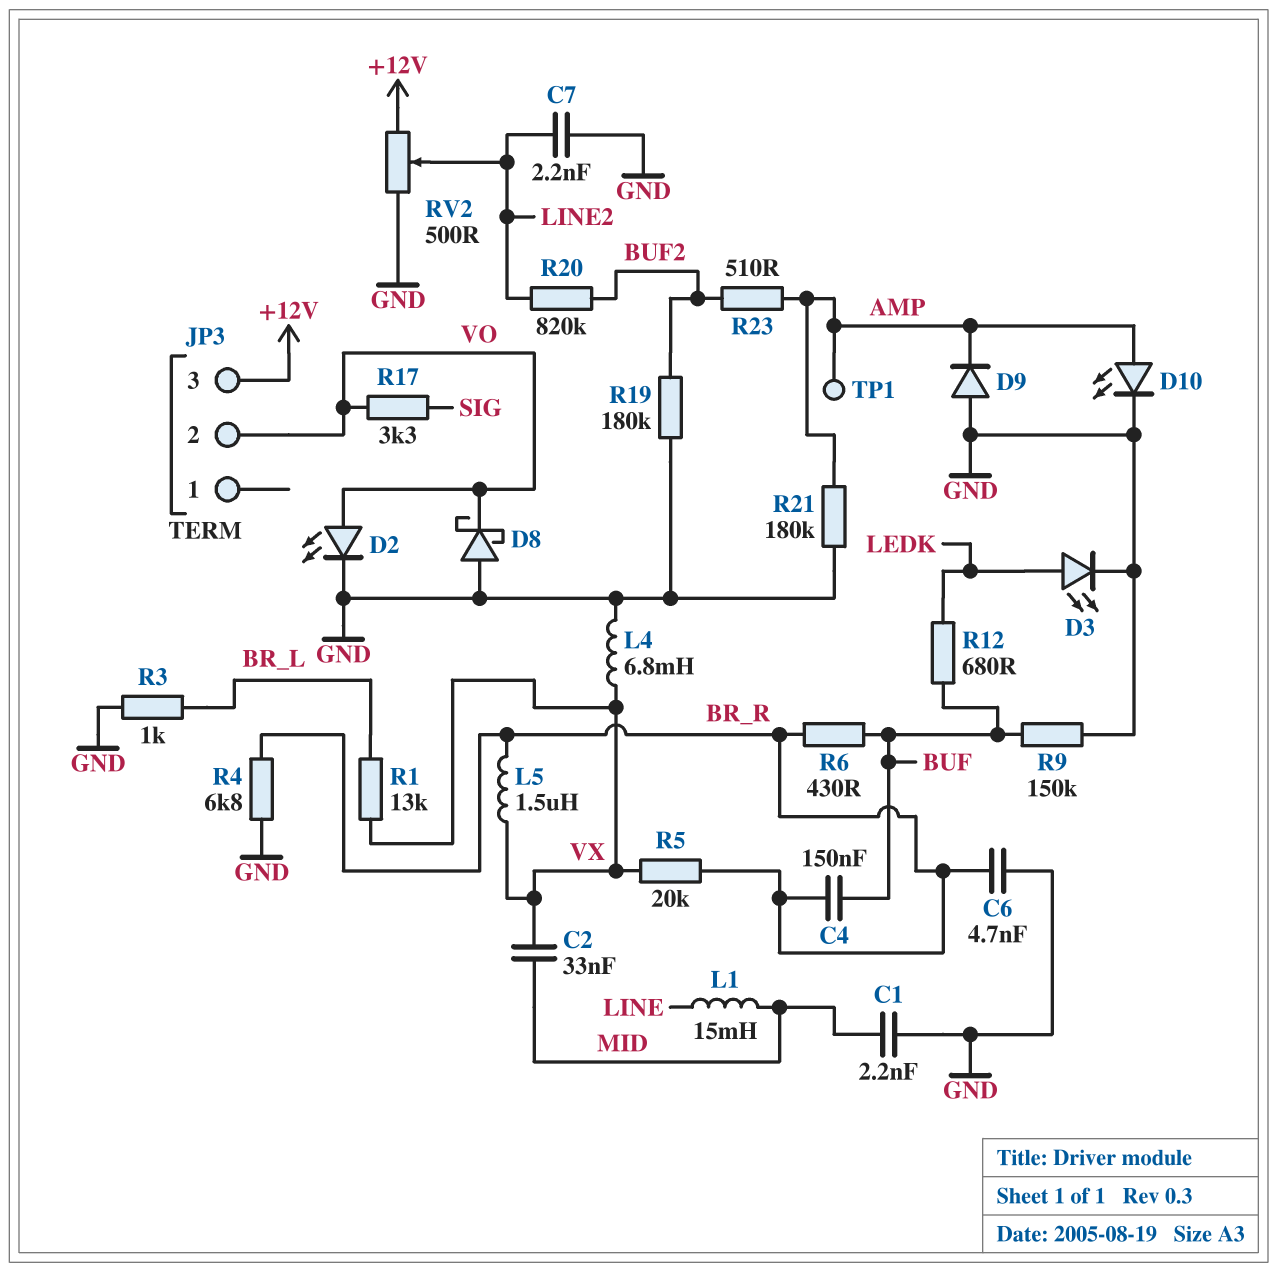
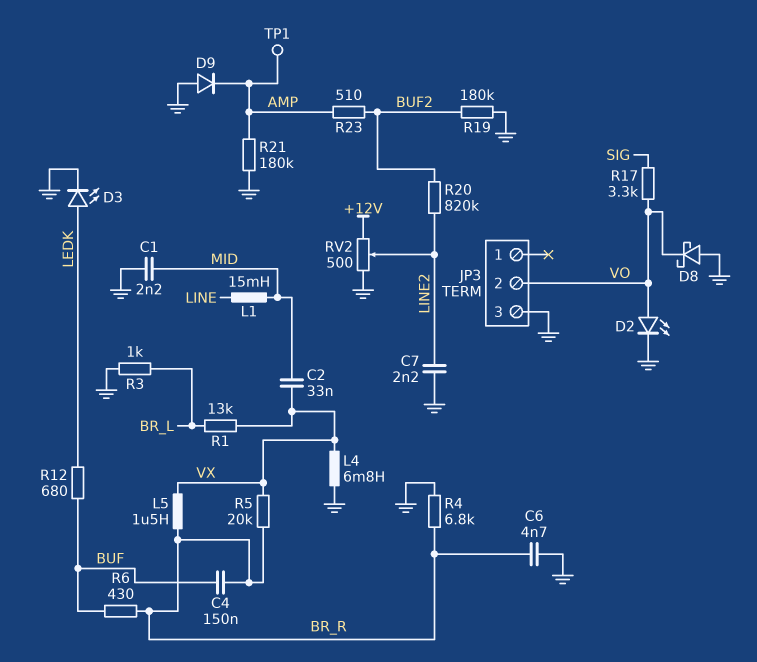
D10: LED (A AMP, K GND) -> none
JP3 pin 3: +12V -> GND
R9: 150k (BUF, GND) -> none

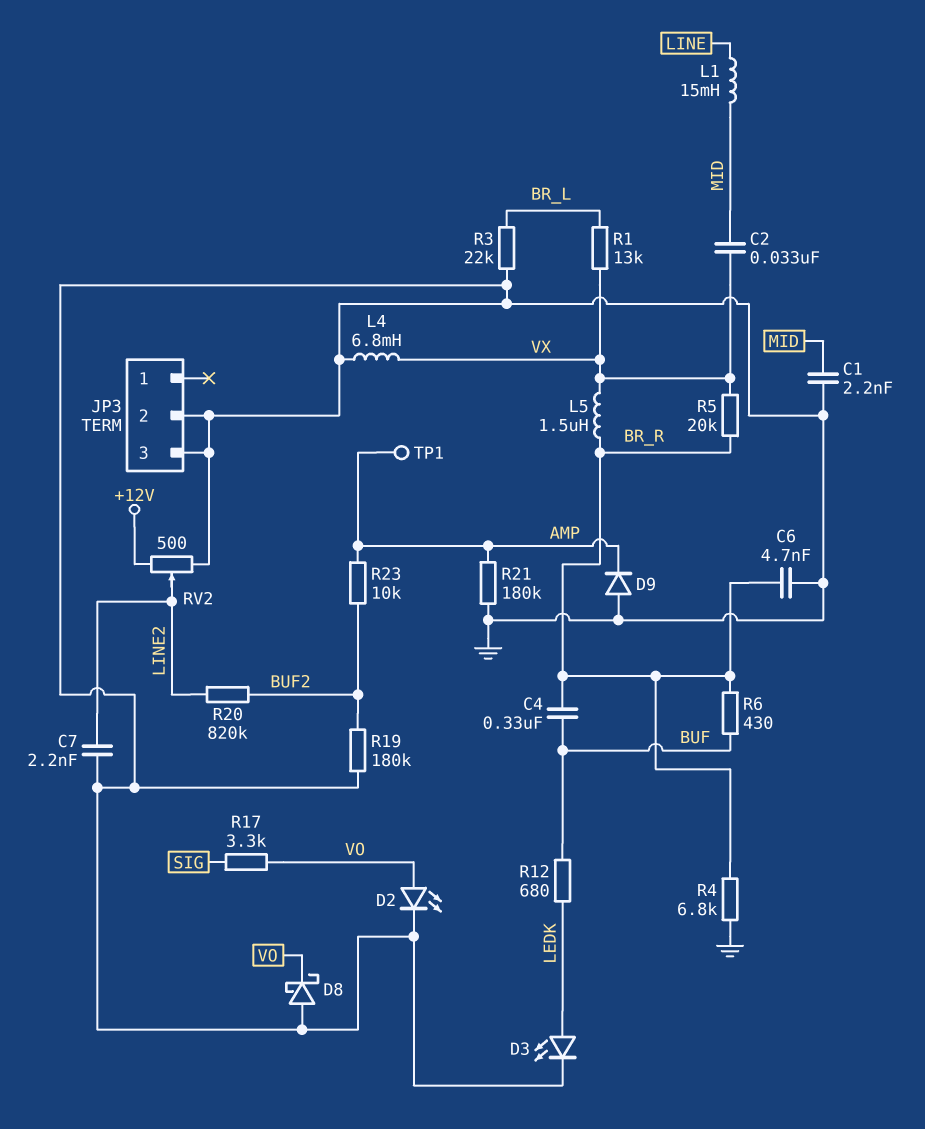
C4: 150nF (BR_R, BUF) -> 330nF (BR_R, BUF)
JP3 pin 2: VO -> GND
R3: 1k (BR_L, GND) -> 22k (BR_L, GND)
R23: 510 (AMP, BUF2) -> 10k (AMP, BUF2)

